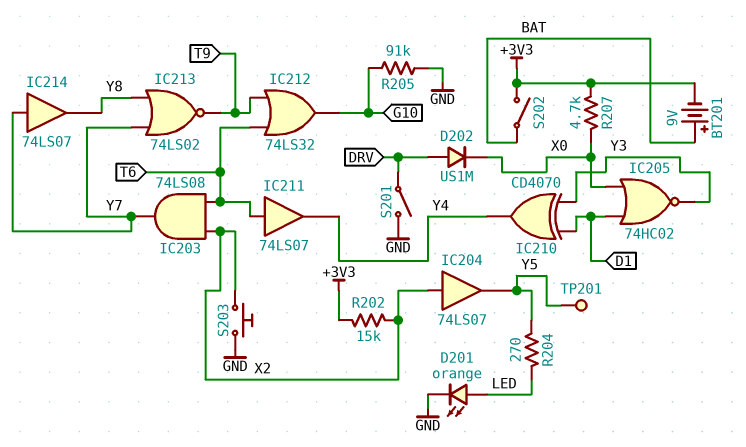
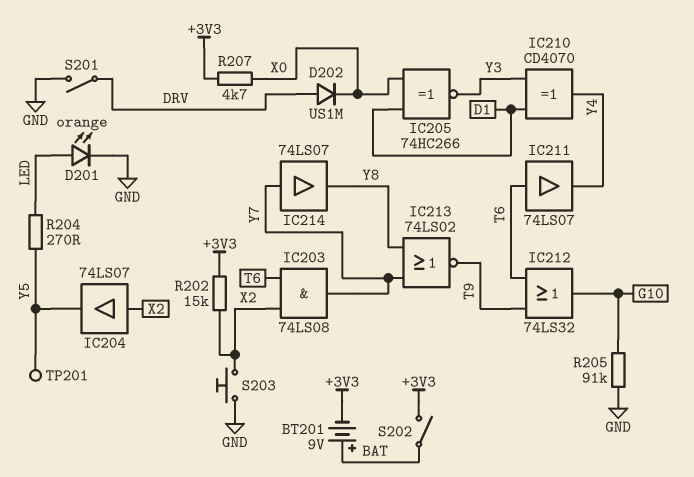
IC205: NOR 74HC02 (in D1, in X0, out Y3) -> XNOR 74HC266 (in D1, in X0, out Y3)

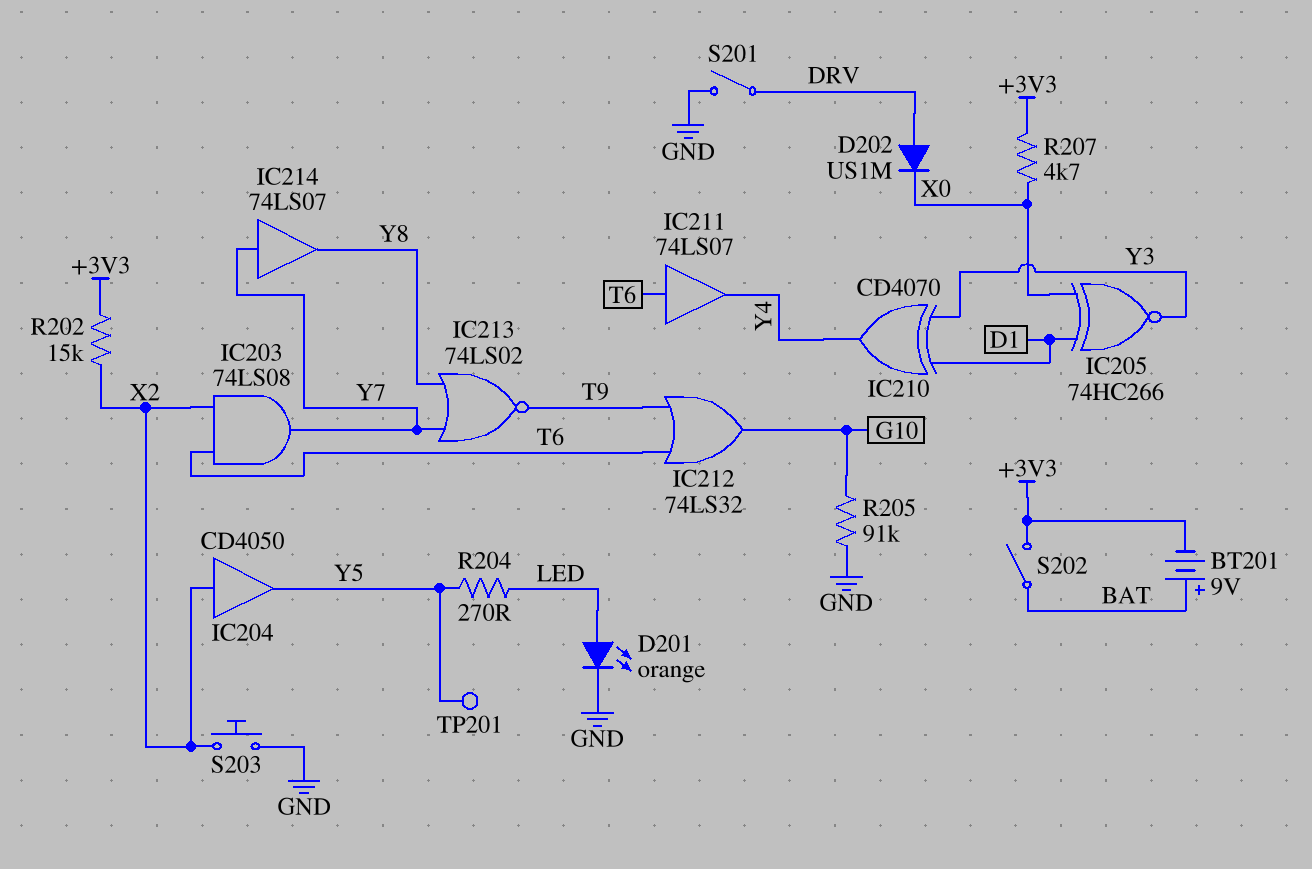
IC204: buffer 74LS07 (in X2, out Y5) -> buffer CD4050 (in X2, out Y5)

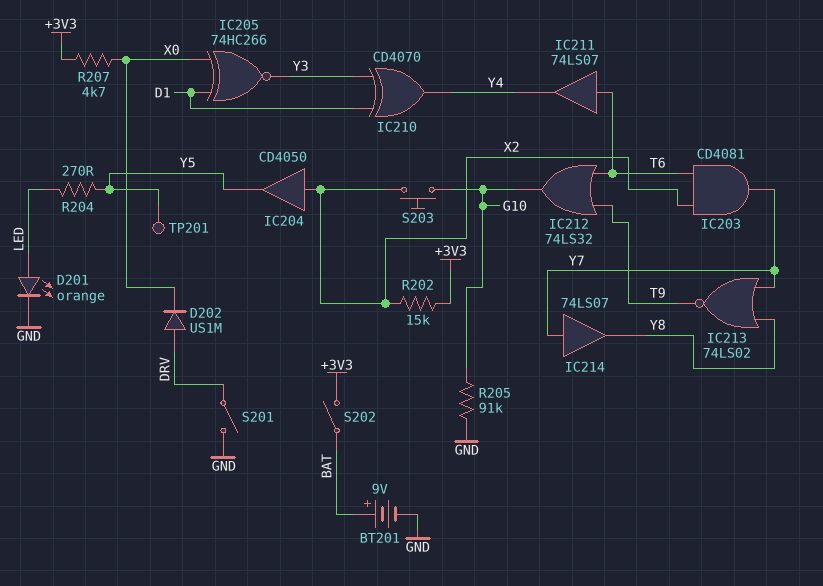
BT201: 9V (plus BAT, minus +3V3) -> 9V (plus BAT, minus GND)
IC203: AND 74LS08 (in T6, in X2, out Y7) -> AND CD4081 (in T6, in X2, out Y7)
S203: button (GND, X2) -> button (G10, X2)

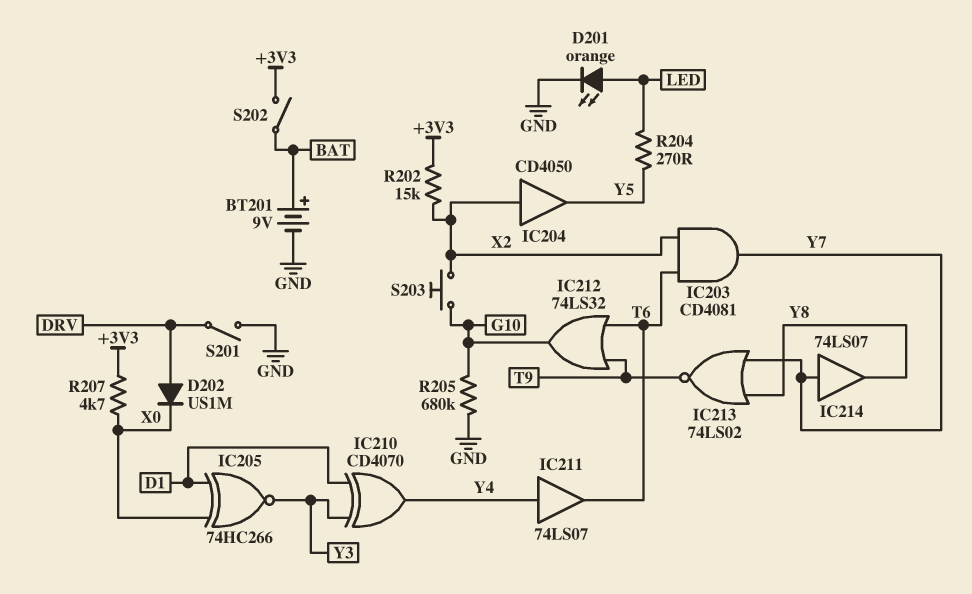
IC211: buffer 74LS07 (in T6, out Y4) -> buffer 74LS07 (in Y4, out T6)
R205: 91k (G10, GND) -> 680k (G10, GND)
TP201: test point (Y5) -> none

